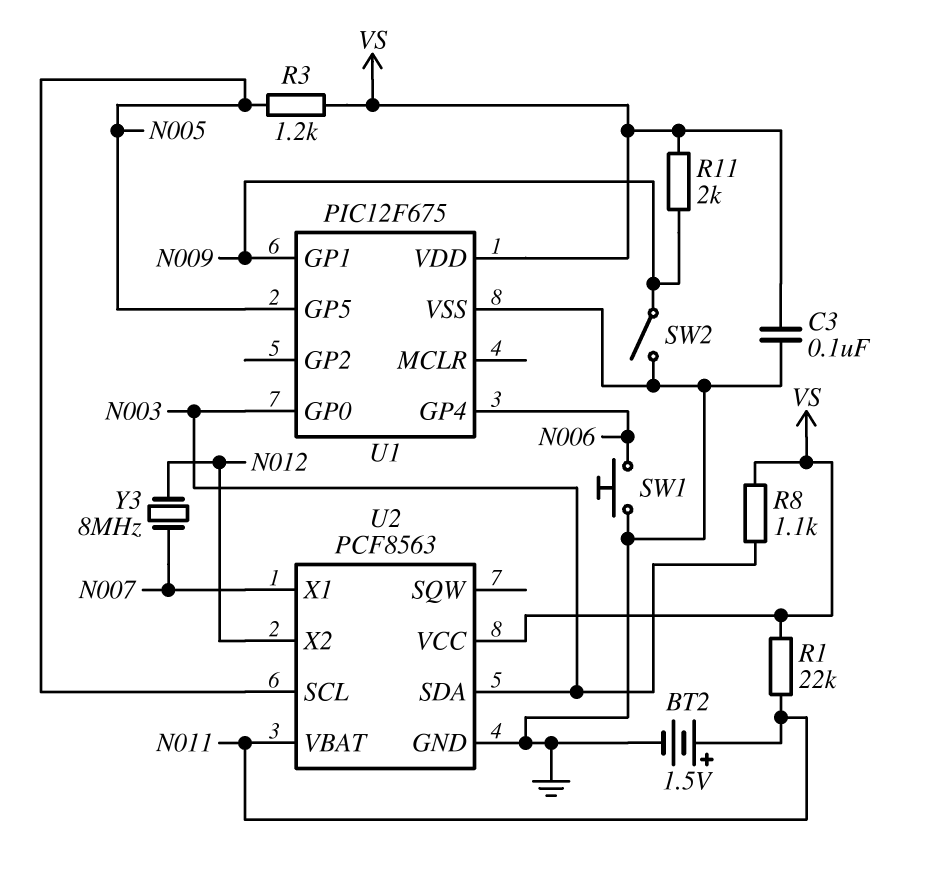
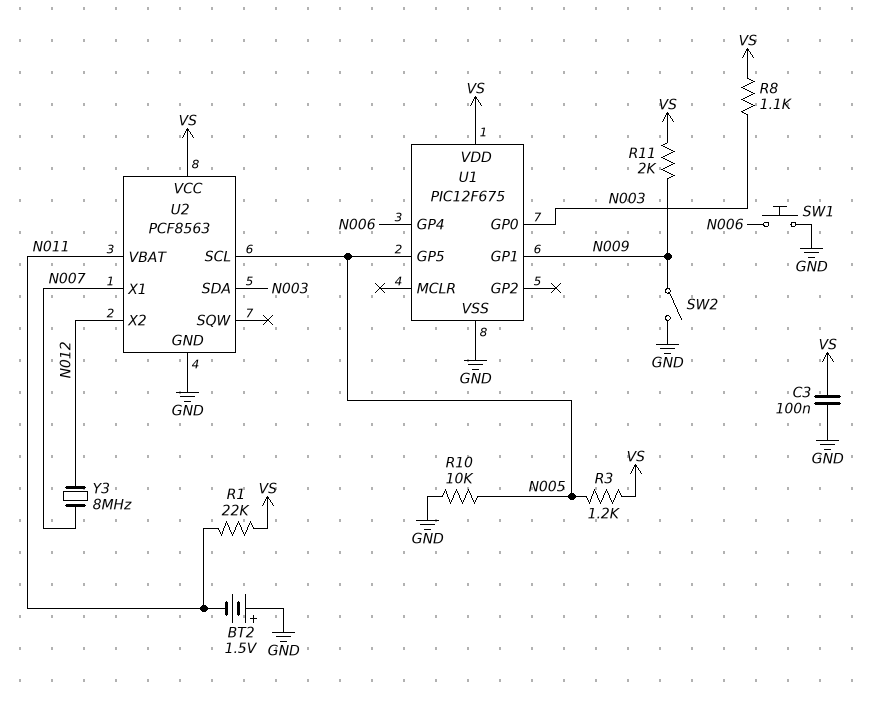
BT2: 1.5V (plus N011, minus GND) -> 1.5V (plus GND, minus N011)
R10: none -> 10k (GND, N005)

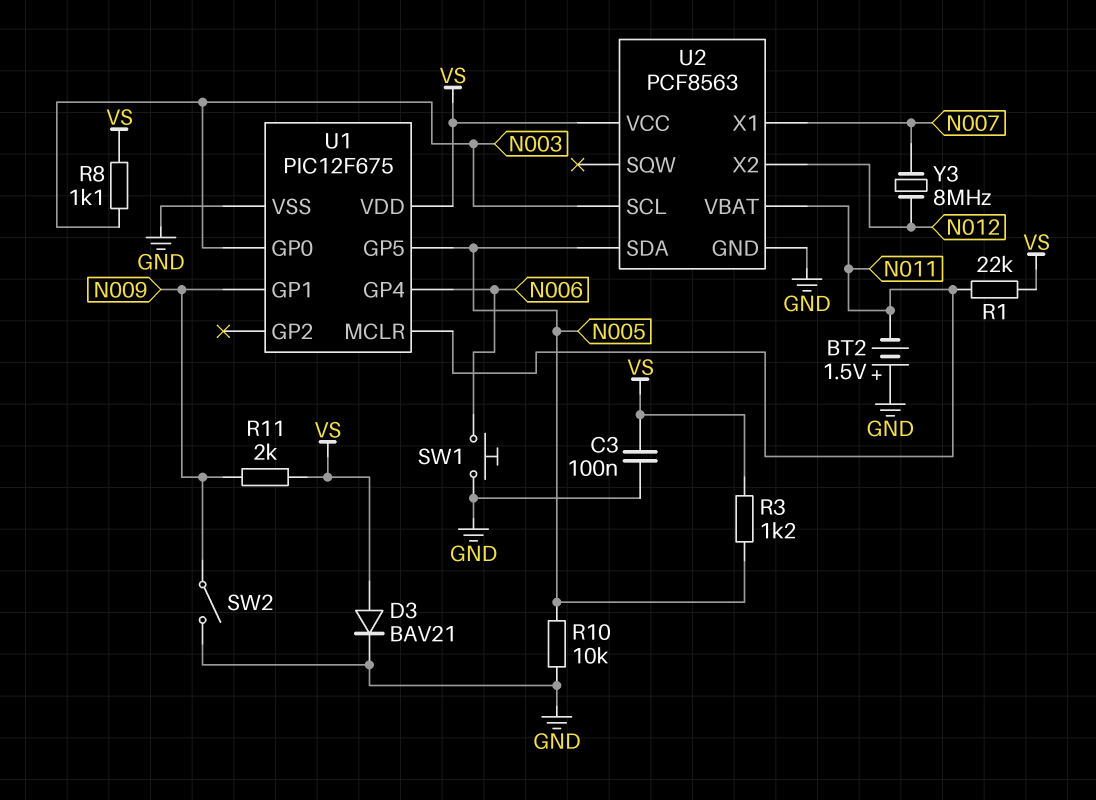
D3: none -> diode BAV21 (A VS, K GND)
U1 pin MCLR: none -> N011
U2 pin SCL: N005 -> N003
U2 pin SDA: N003 -> N005

